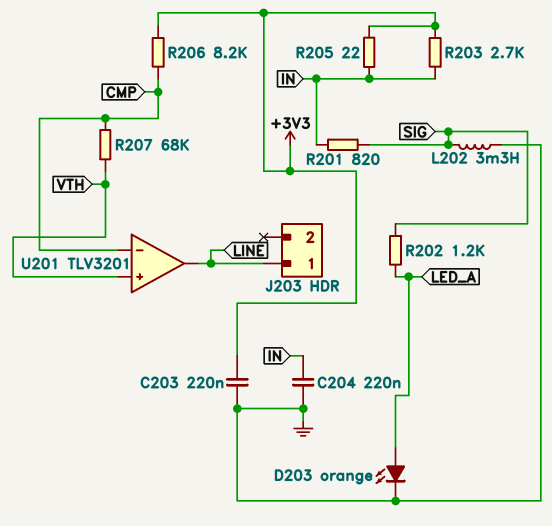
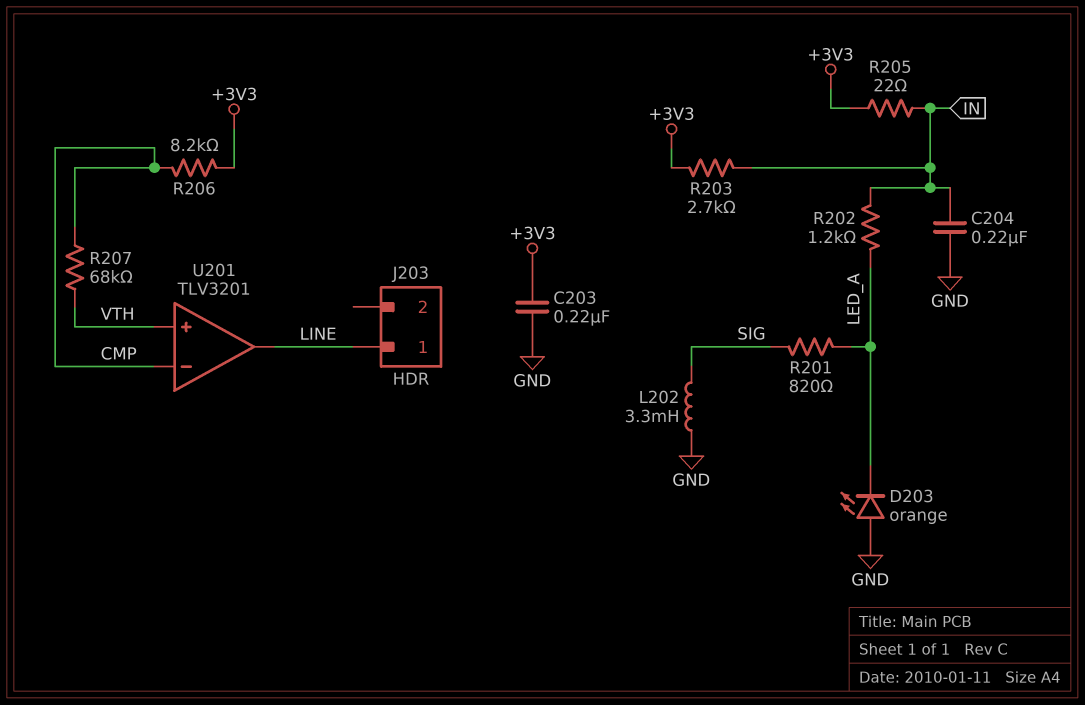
D203: LED orange (A LED_A, K GND) -> LED orange (A GND, K LED_A)
R201: 820 (IN, SIG) -> 820 (LED_A, SIG)
R202: 1.2k (LED_A, SIG) -> 1.2k (IN, LED_A)

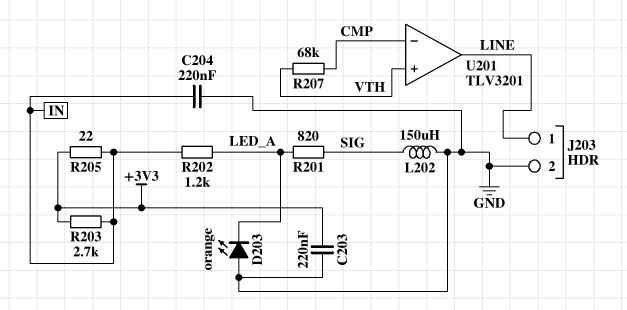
J203 pin 2: none -> GND
L202: 3.3mH (GND, SIG) -> 150uH (GND, SIG)
R206: 8.2k (+3V3, CMP) -> none

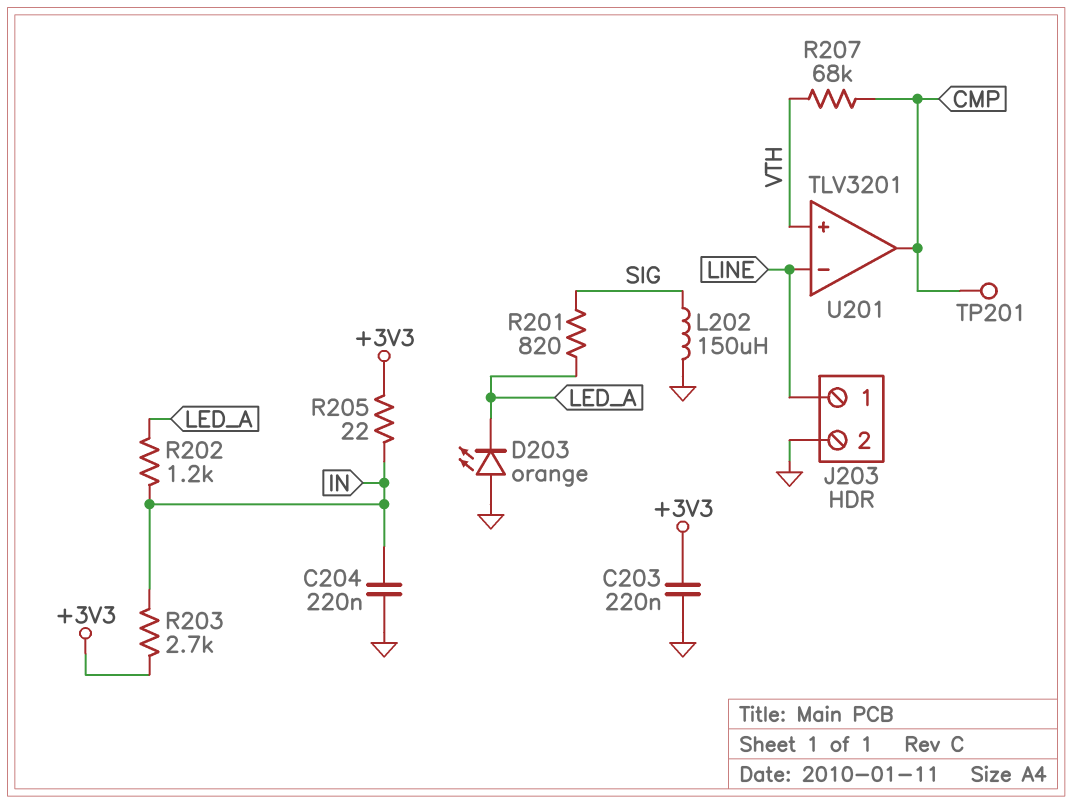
TP201: none -> test point (CMP)
U201 pin in-: CMP -> LINE
U201 pin out: LINE -> CMP

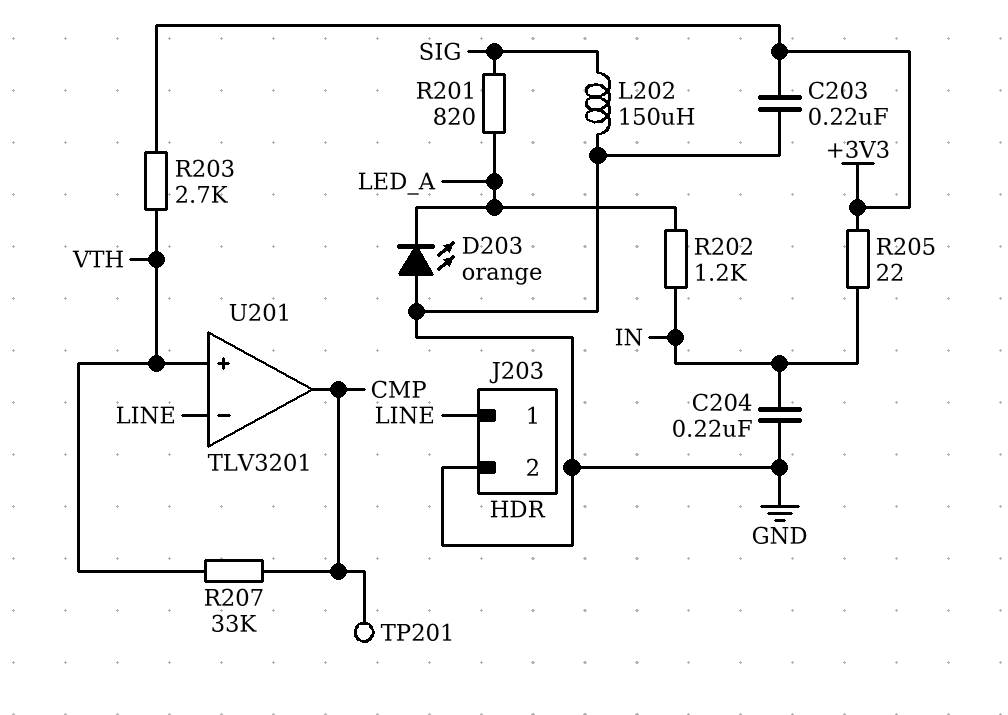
R203: 2.7k (+3V3, IN) -> 2.7k (+3V3, VTH)
R207: 68k (CMP, VTH) -> 33k (CMP, VTH)

